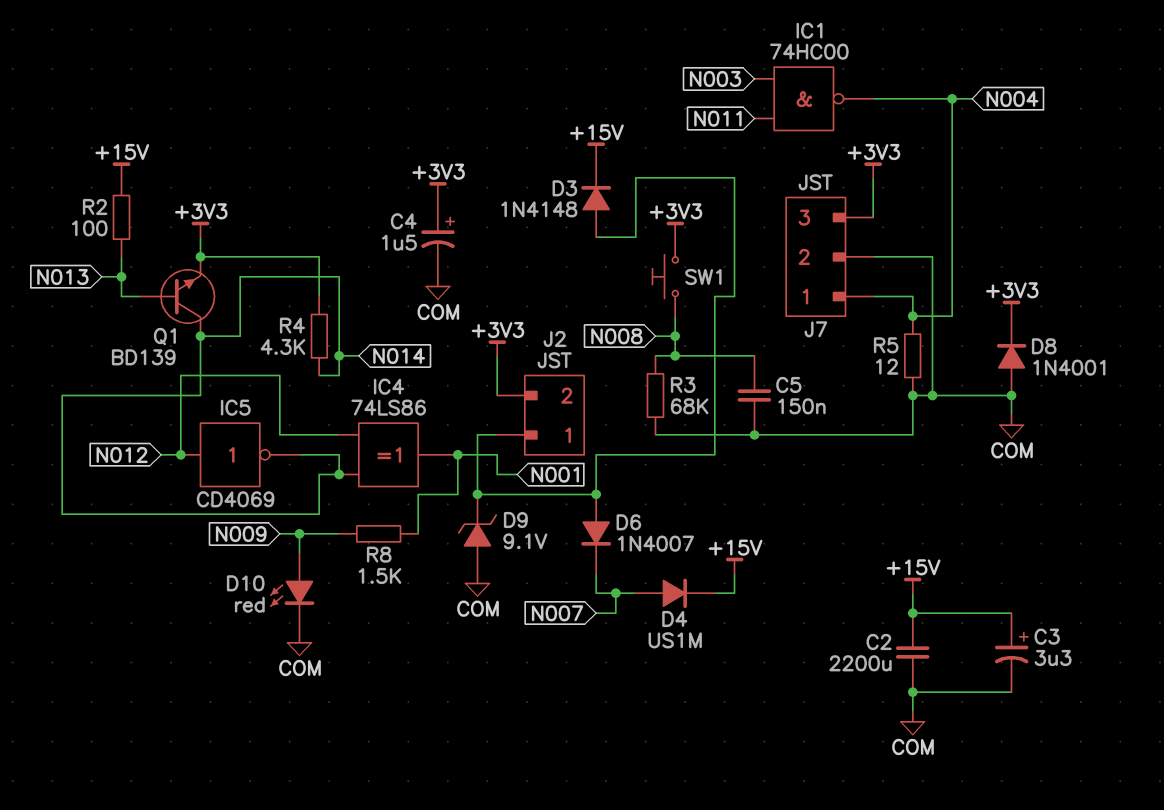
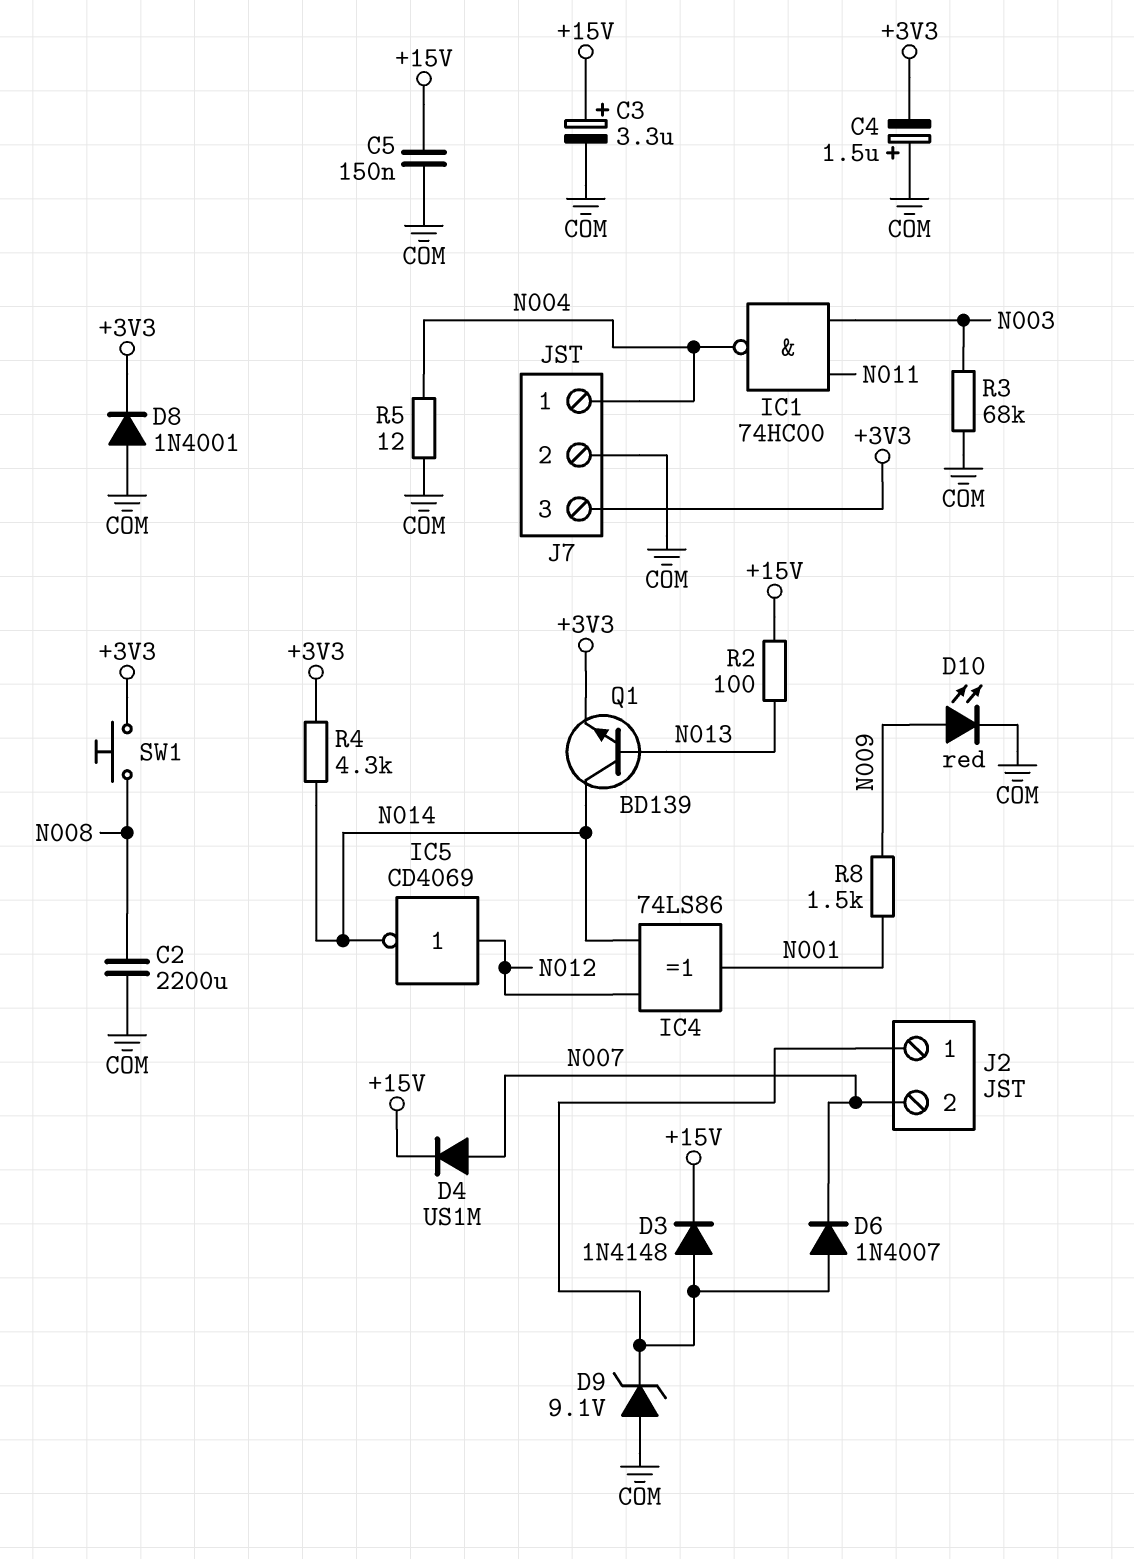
C2: 2200uF (+15V, COM) -> 2200uF (COM, N008)
C4: 1.5uF (plus +3V3, minus COM) -> 1.5uF (plus COM, minus +3V3)
C5: 150nF (COM, N008) -> 150nF (+15V, COM)
J2 pin 2: +3V3 -> N007
R3: 68k (COM, N008) -> 68k (COM, N003)

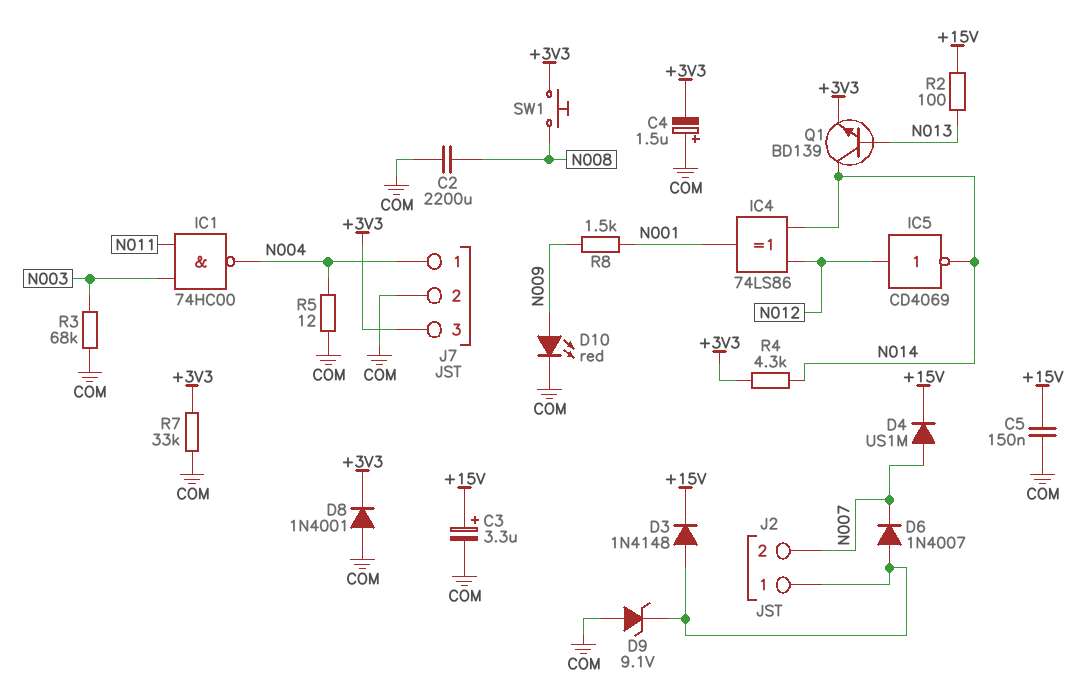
R7: none -> 33k (+3V3, COM)

